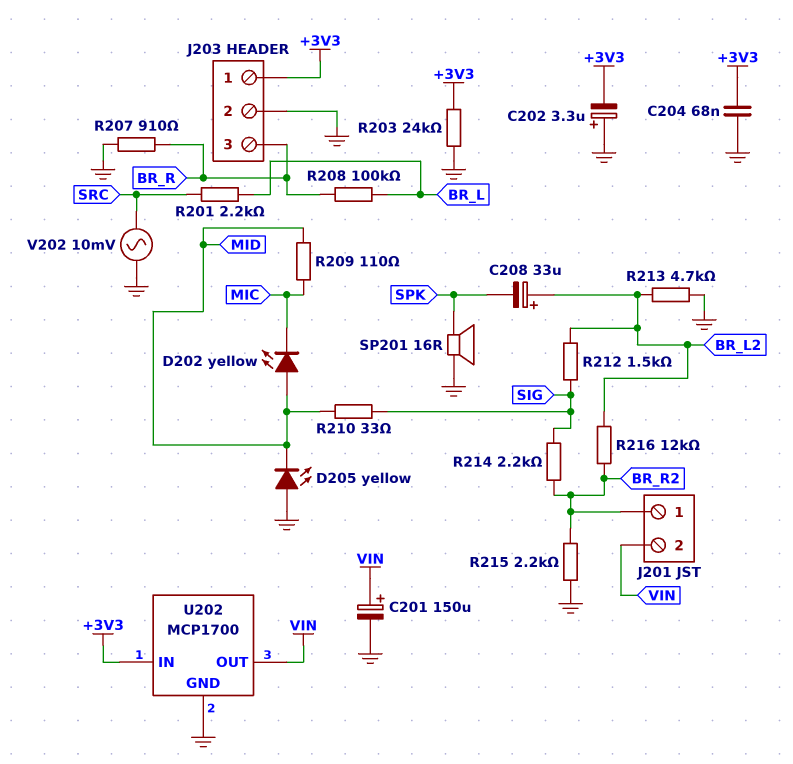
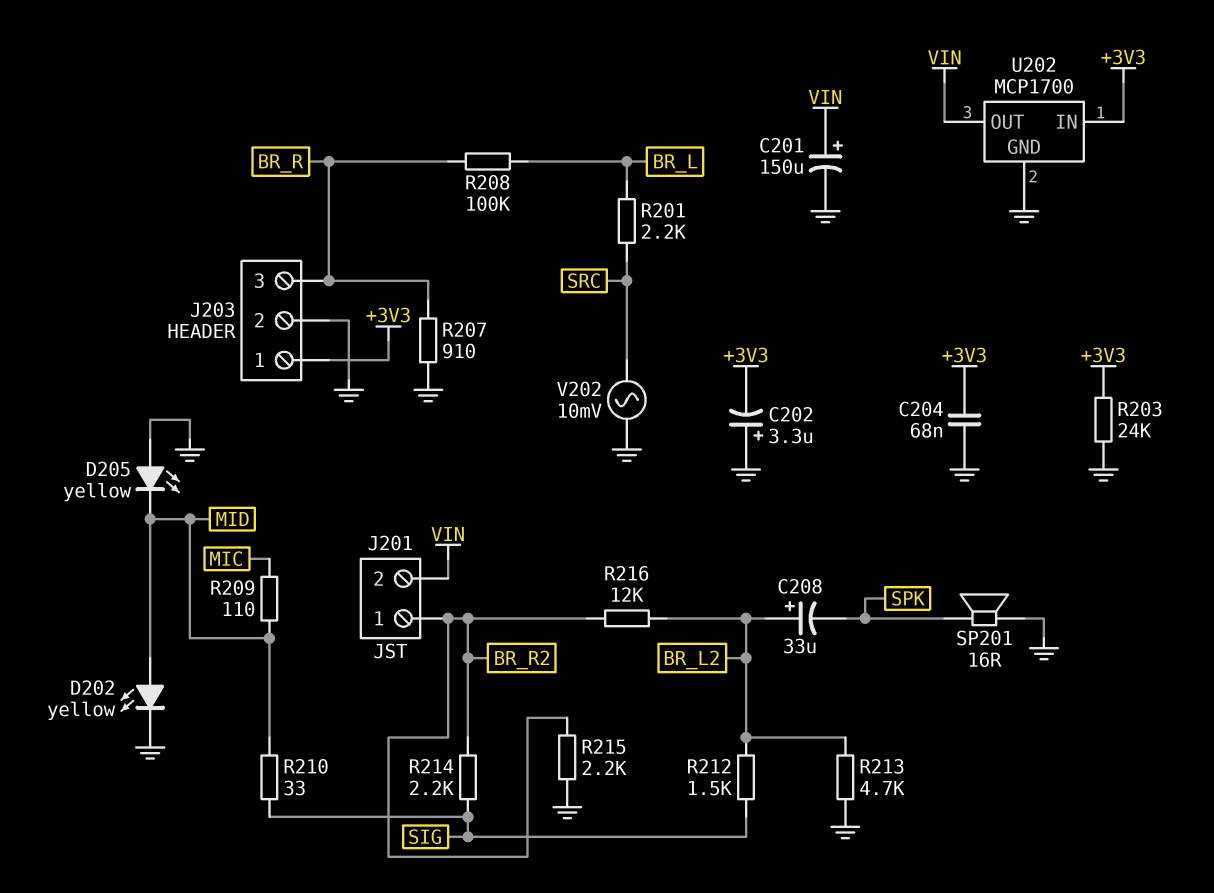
D202: LED yellow (A MID, K MIC) -> LED yellow (A MID, K GND)

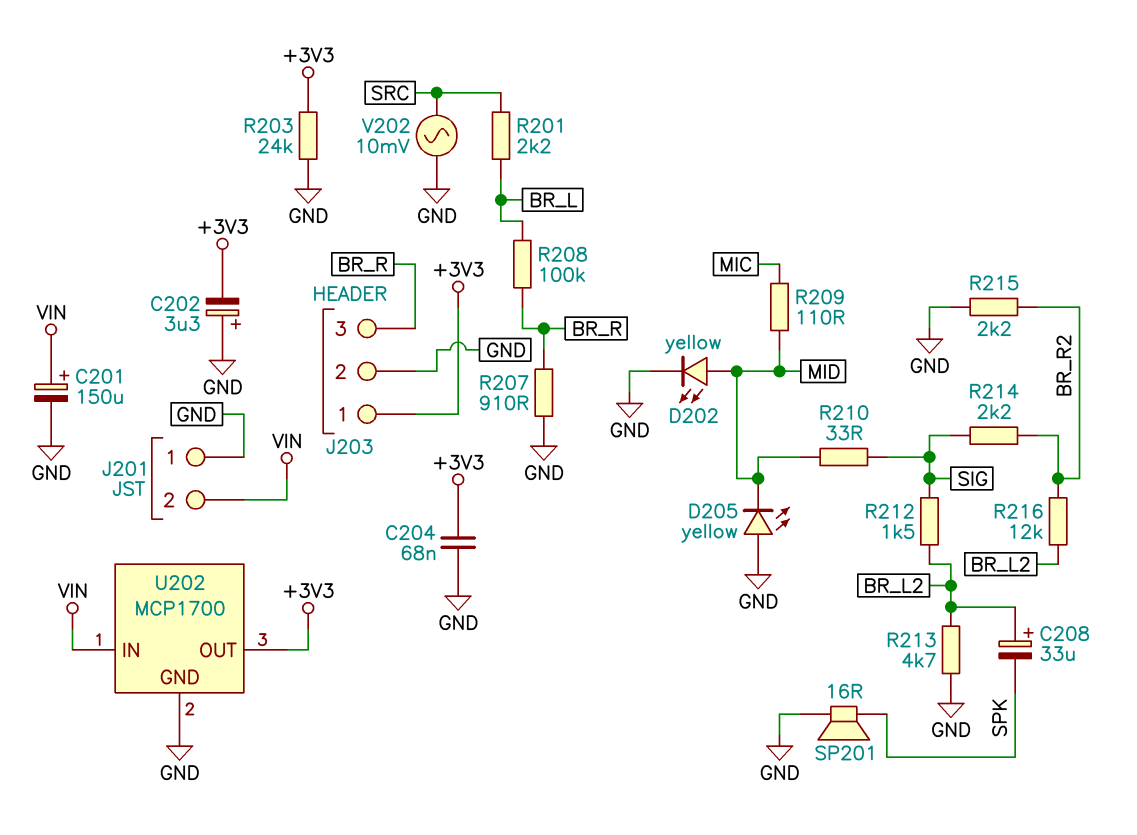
J201 pin 1: BR_R2 -> GND
U202 pin IN: +3V3 -> VIN
U202 pin OUT: VIN -> +3V3

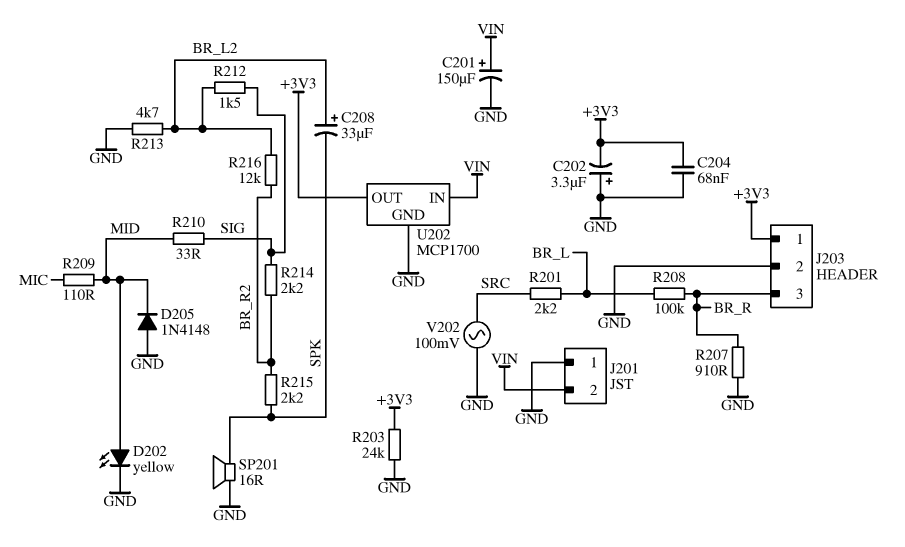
D205: LED yellow (A GND, K MID) -> diode 1N4148 (A GND, K MID)
R215: 2.2k (BR_R2, GND) -> 2.2k (BR_R2, SPK)
V202: AC 10mV (GND, SRC) -> AC 100mV (GND, SRC)

